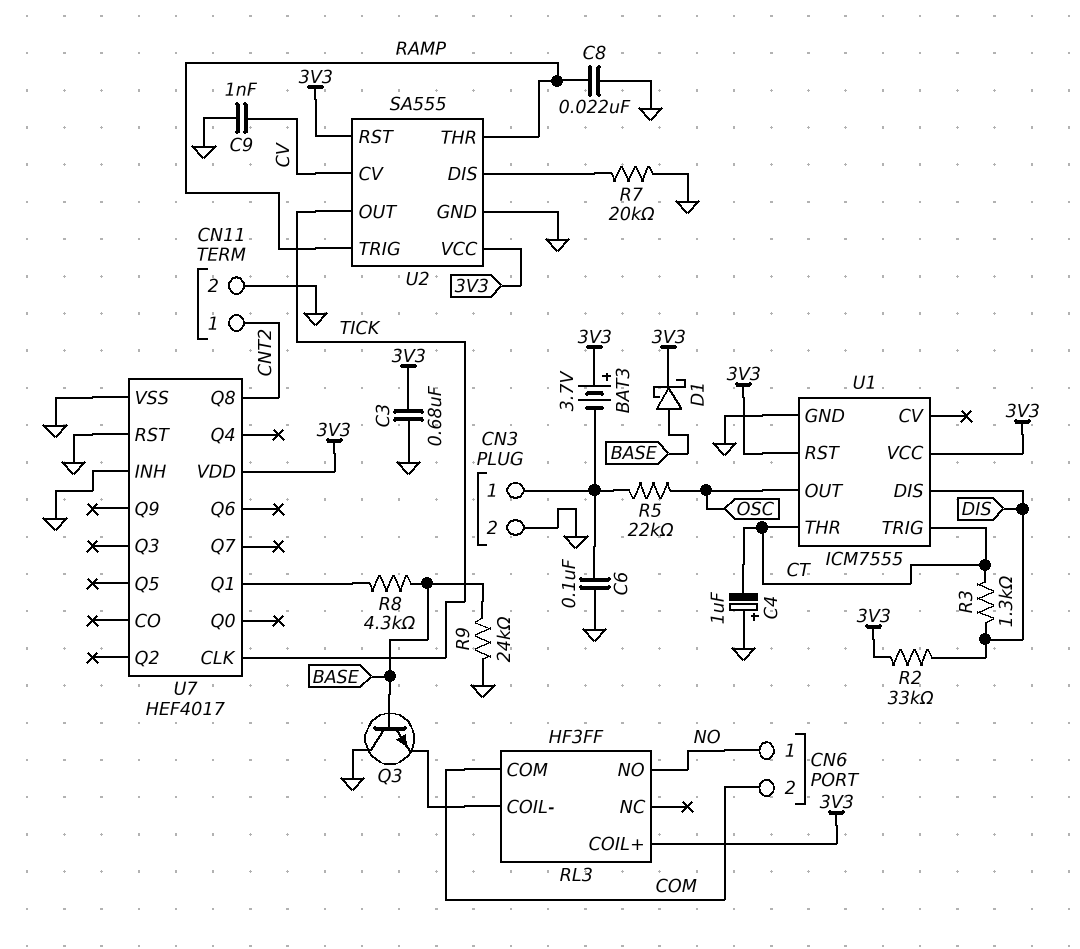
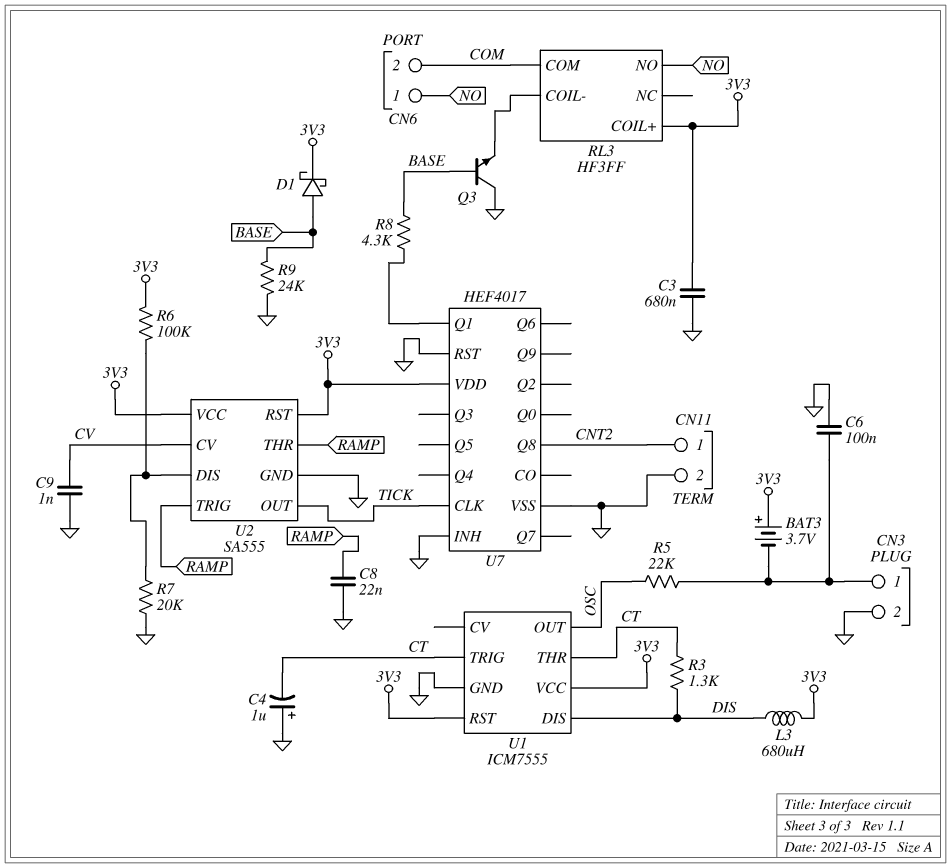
L3: none -> 680uH (3V3, DIS)
R2: 33k (3V3, DIS) -> none
R6: none -> 100k (3V3, U2/DIS)

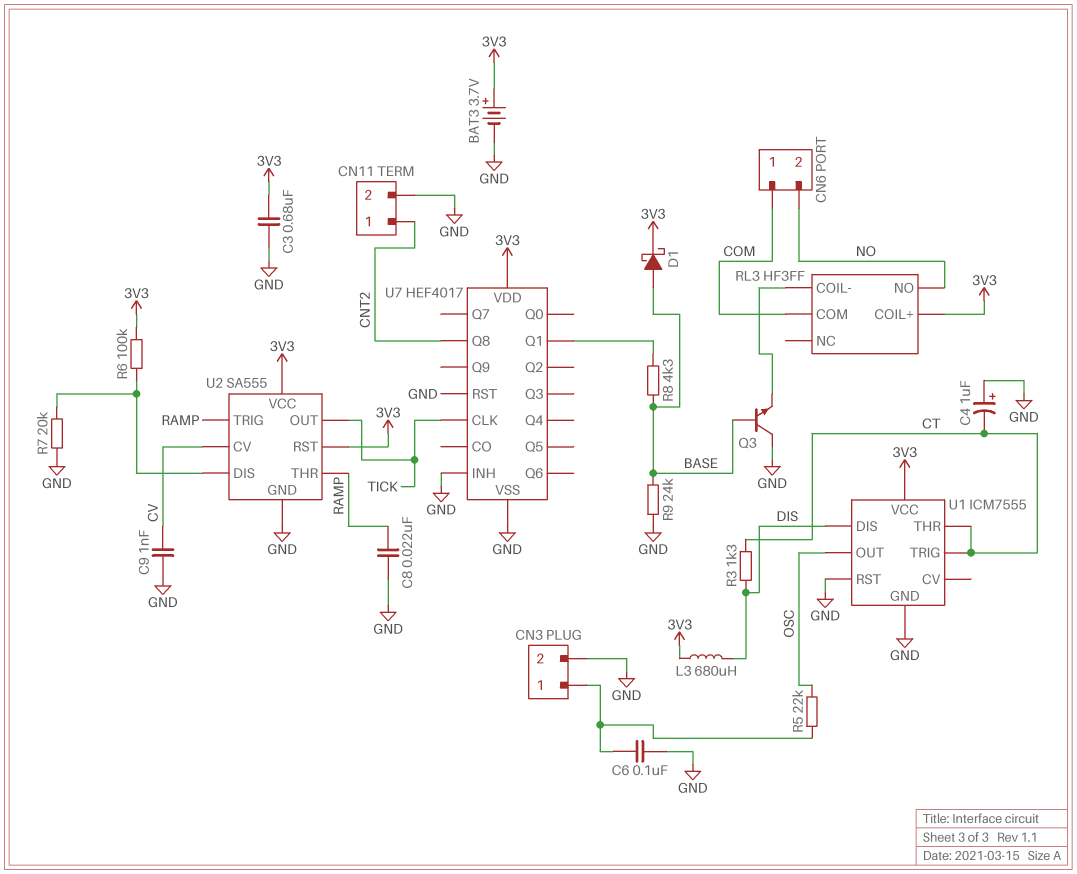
BAT3: 3.7V (plus 3V3, minus CN3/1) -> 3.7V (plus 3V3, minus GND)
CN6 pin 1: NO -> COM
CN6 pin 2: COM -> NO
U1 pin RST: 3V3 -> GND

